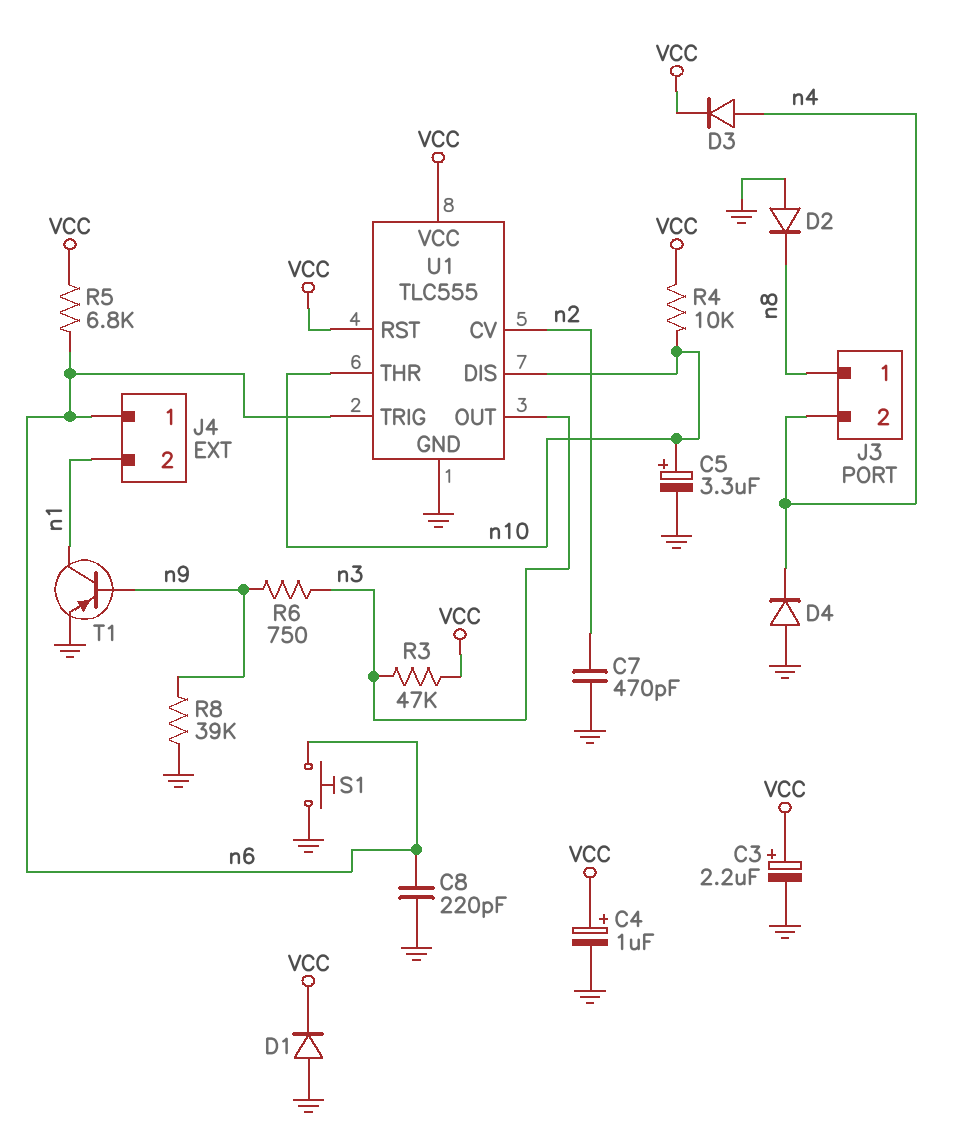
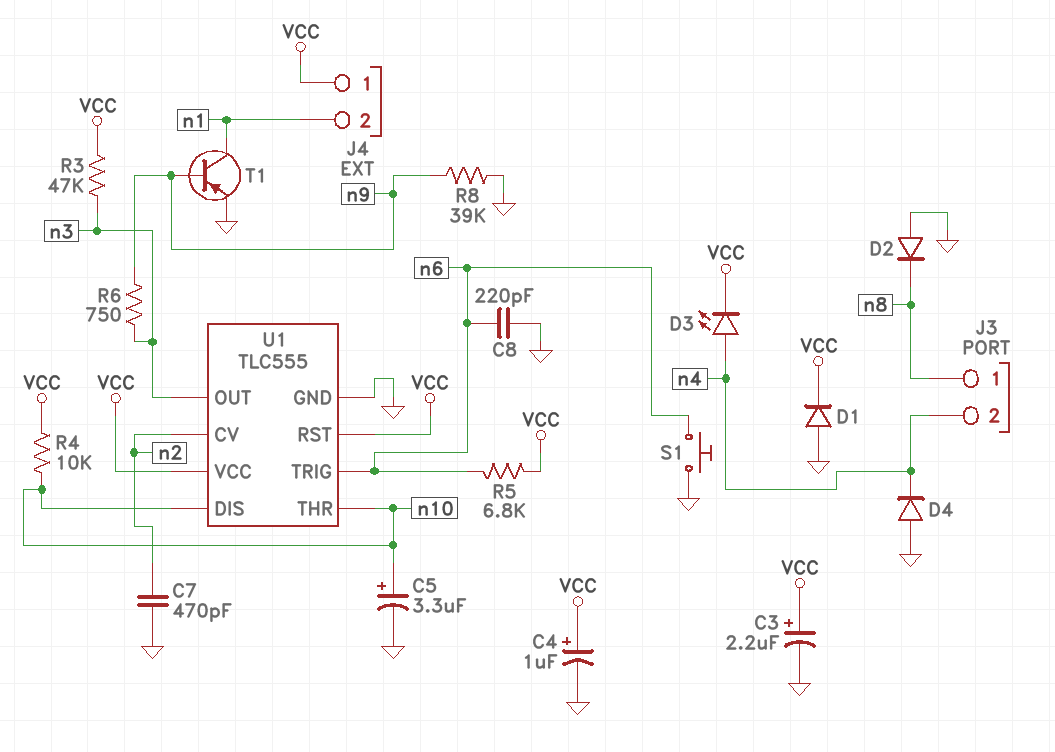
D3: diode (A n4, K VCC) -> LED (A n4, K VCC)
J4 pin 1: n6 -> VCC

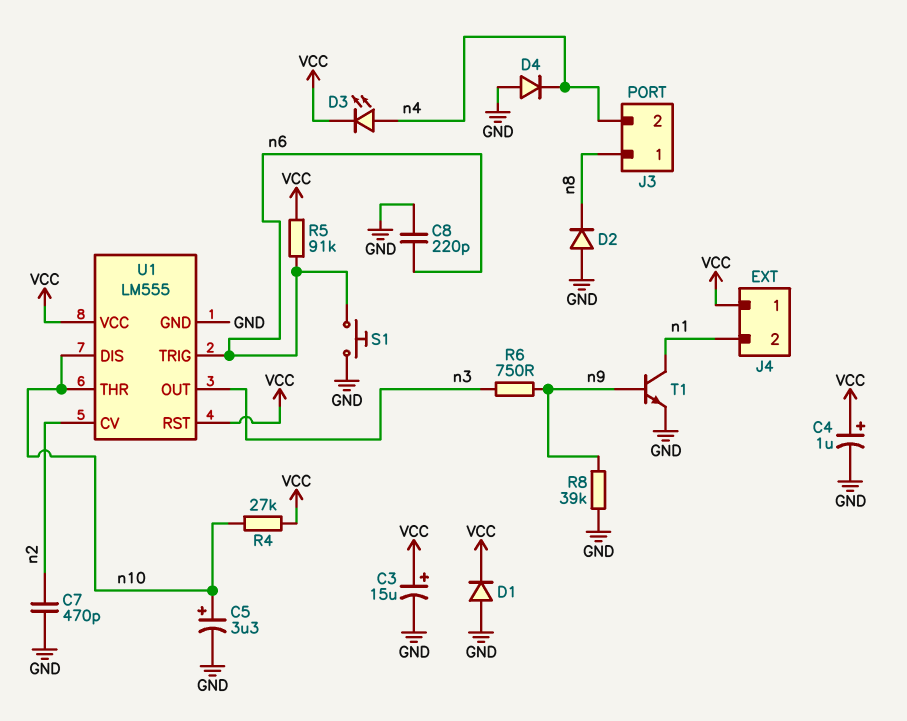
C3: 2.2uF (plus VCC, minus GND) -> 15uF (plus VCC, minus GND)
R3: 47k (VCC, n3) -> none
R4: 10k (VCC, n10) -> 27k (VCC, n10)
R5: 6.8k (VCC, n6) -> 91k (VCC, n6)
T1: PNP (B n9, C n1, E GND) -> NPN (B n9, C n1, E GND)
U1: TLC555 -> LM555

